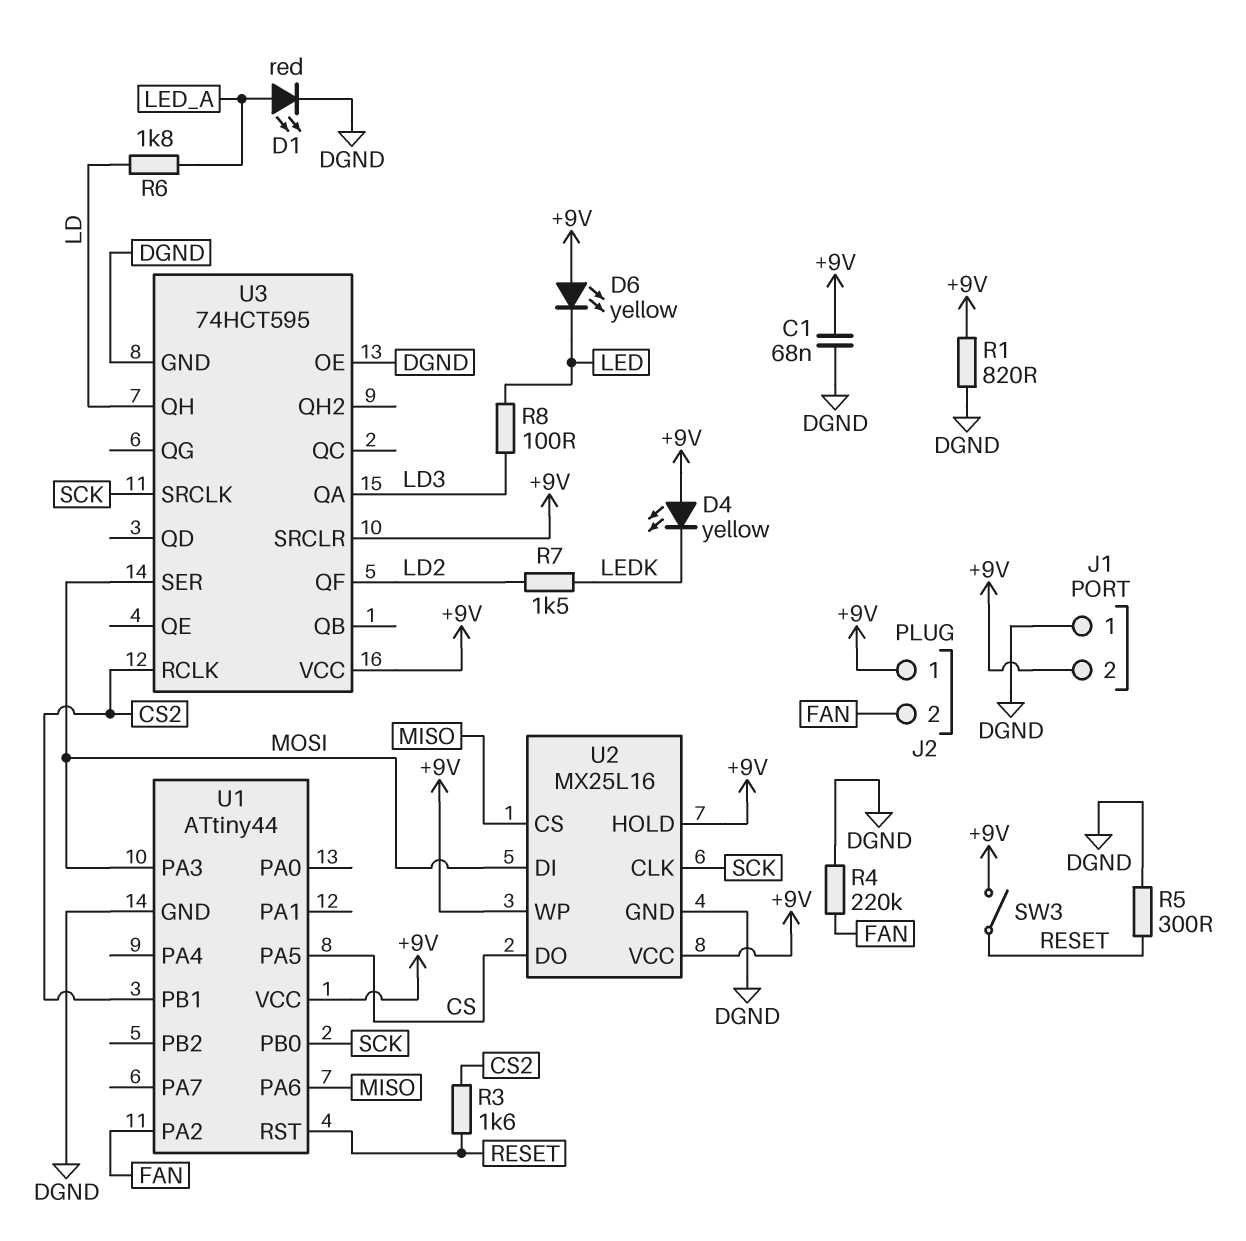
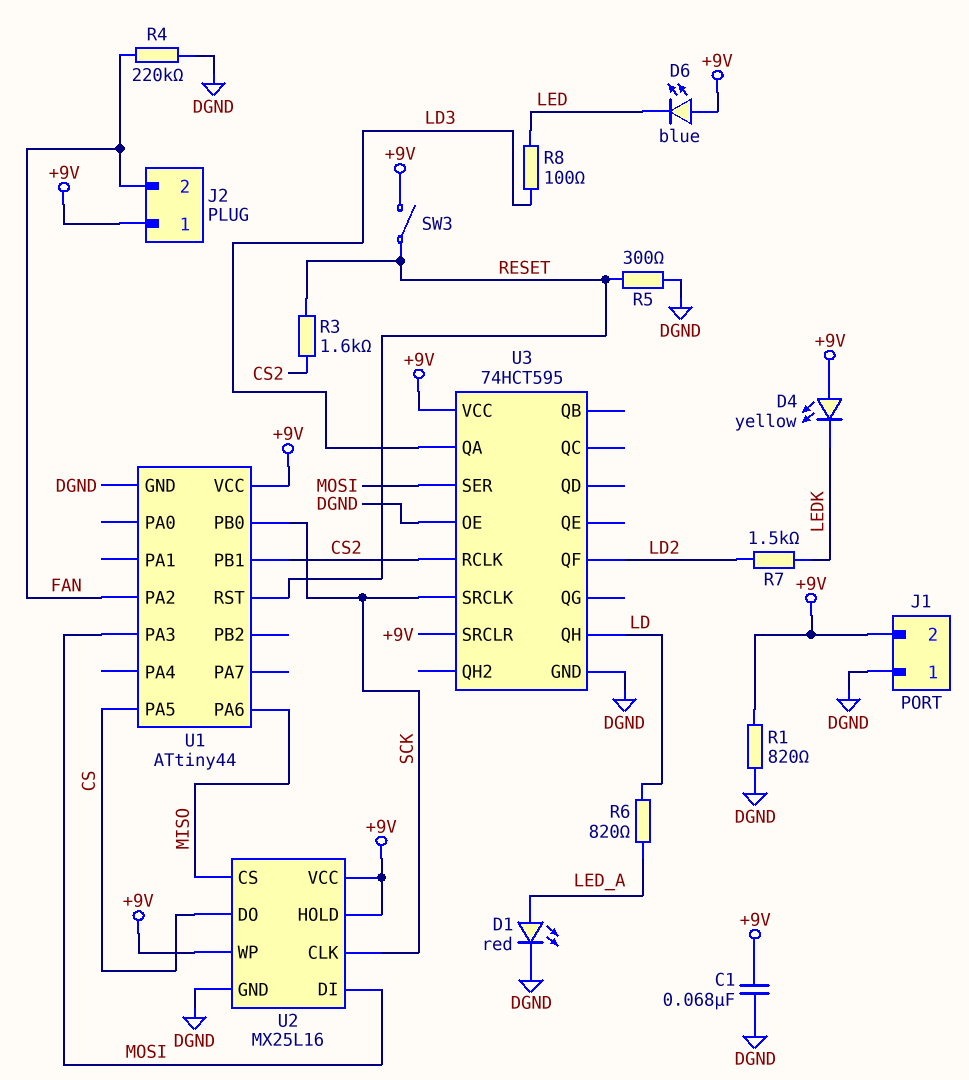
D6: LED yellow (A +9V, K LED) -> LED blue (A +9V, K LED)
R6: 1.8k (LD, LED_A) -> 820 (LD, LED_A)

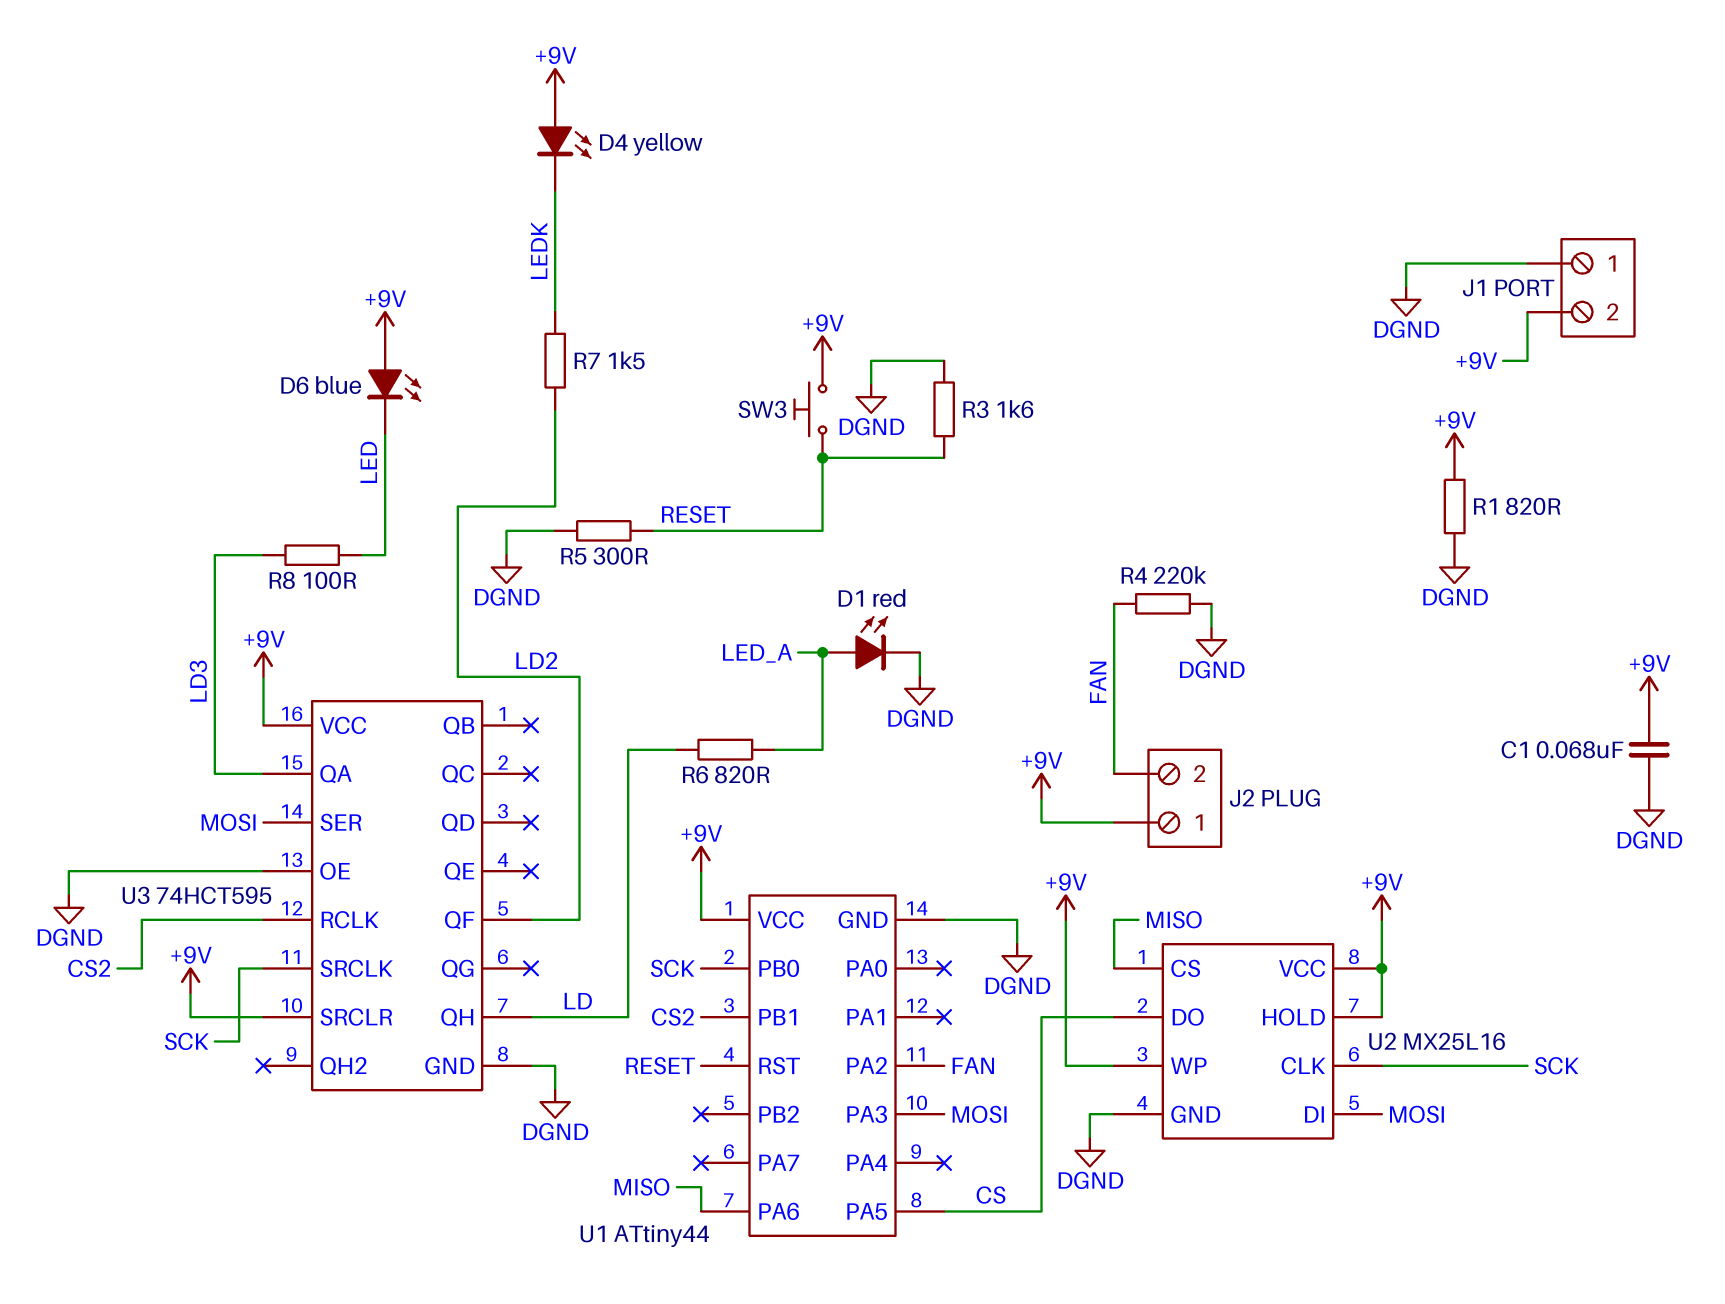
R3: 1.6k (CS2, RESET) -> 1.6k (DGND, RESET)
SW3: switch (+9V, RESET) -> button (+9V, RESET)

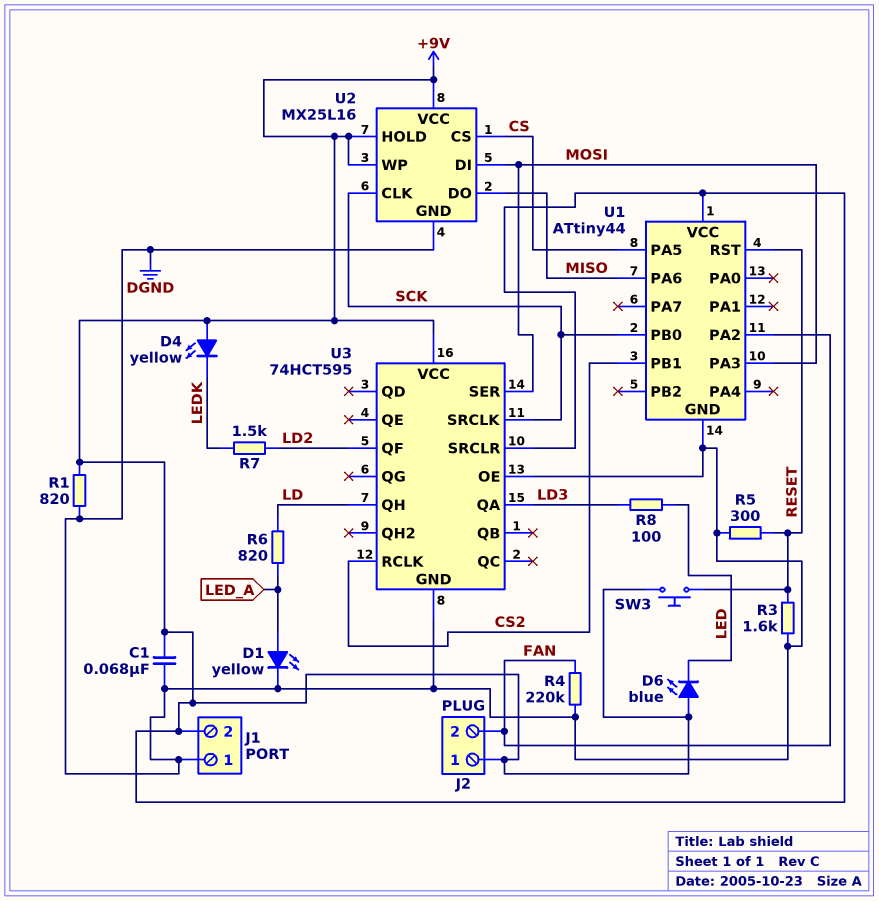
D1: LED red (A LED_A, K DGND) -> LED yellow (A LED_A, K DGND)
U2 pin CS: MISO -> CS
U2 pin DO: CS -> MISO

